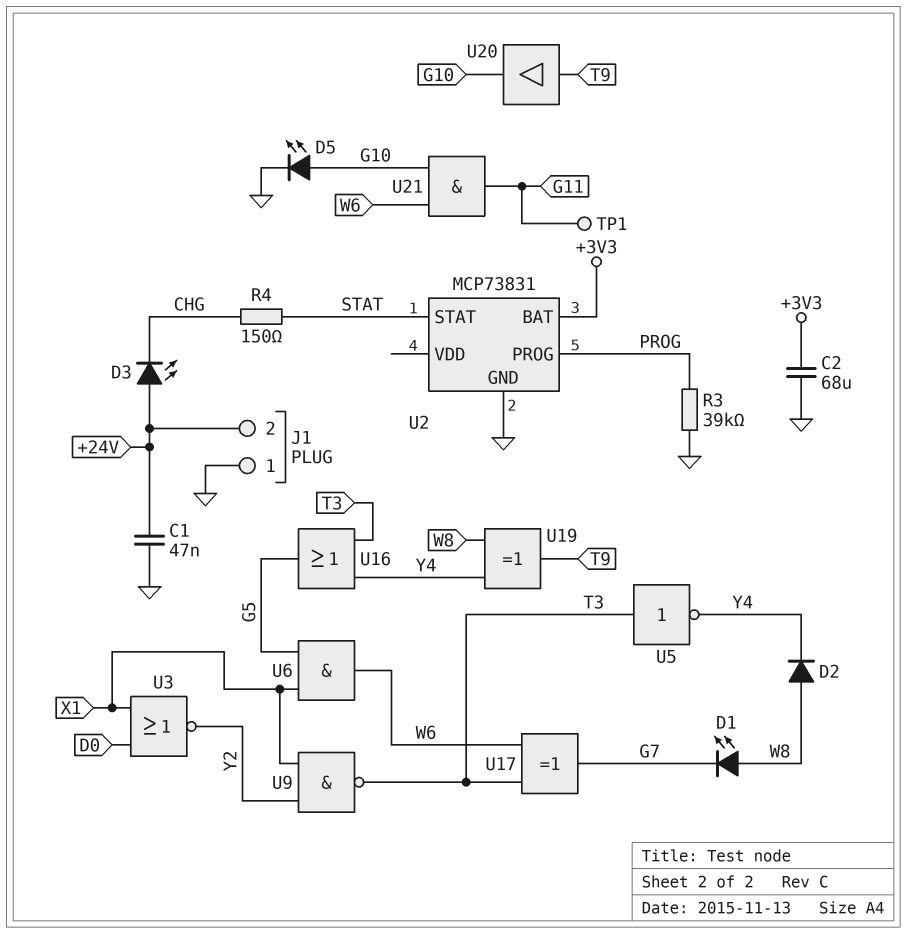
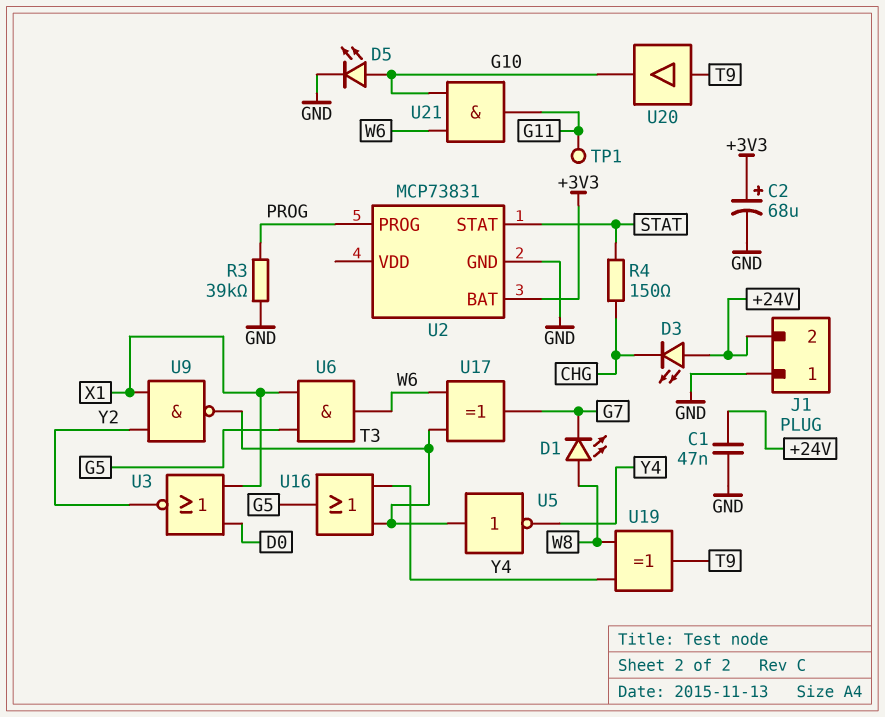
C2: 68uF (+3V3, GND) -> 68uF (plus +3V3, minus GND)
D2: diode (A W8, K Y4) -> none

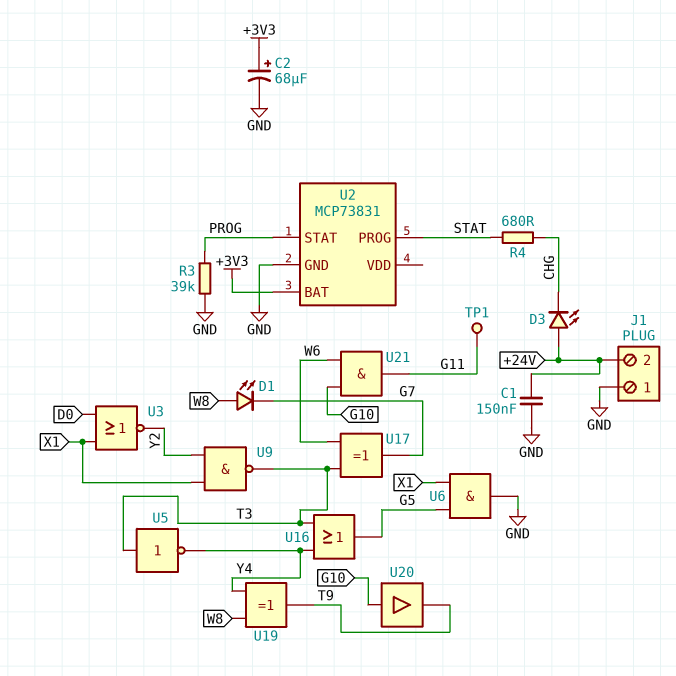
C1: 47nF (+24V, GND) -> 150nF (+24V, GND)
D5: LED (A G10, K GND) -> none
R4: 150 (CHG, STAT) -> 680 (CHG, STAT)
U2 pin PROG: PROG -> STAT
U2 pin STAT: STAT -> PROG
U6: AND (in G5, in X1, out W6) -> AND (in G5, in X1, out GND)
U20: buffer (in T9, out G10) -> buffer (in G10, out T9)

